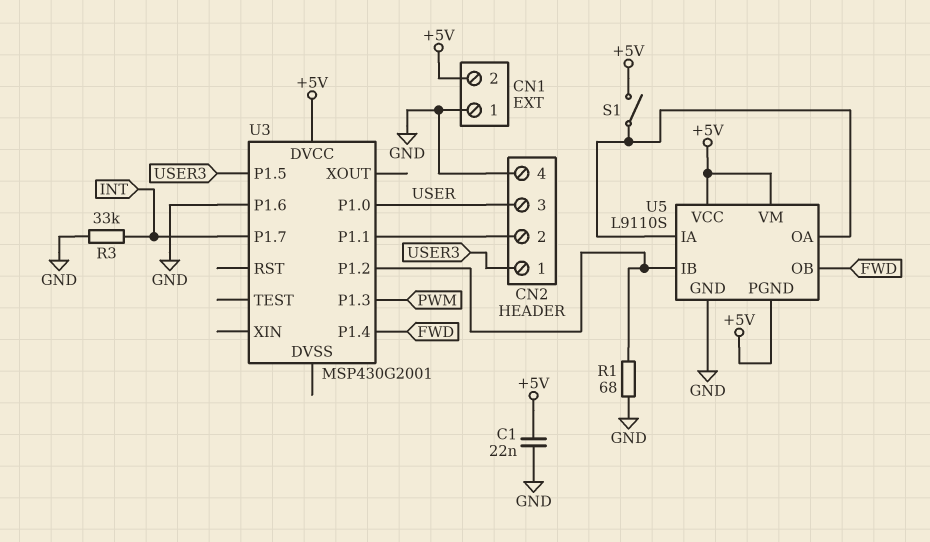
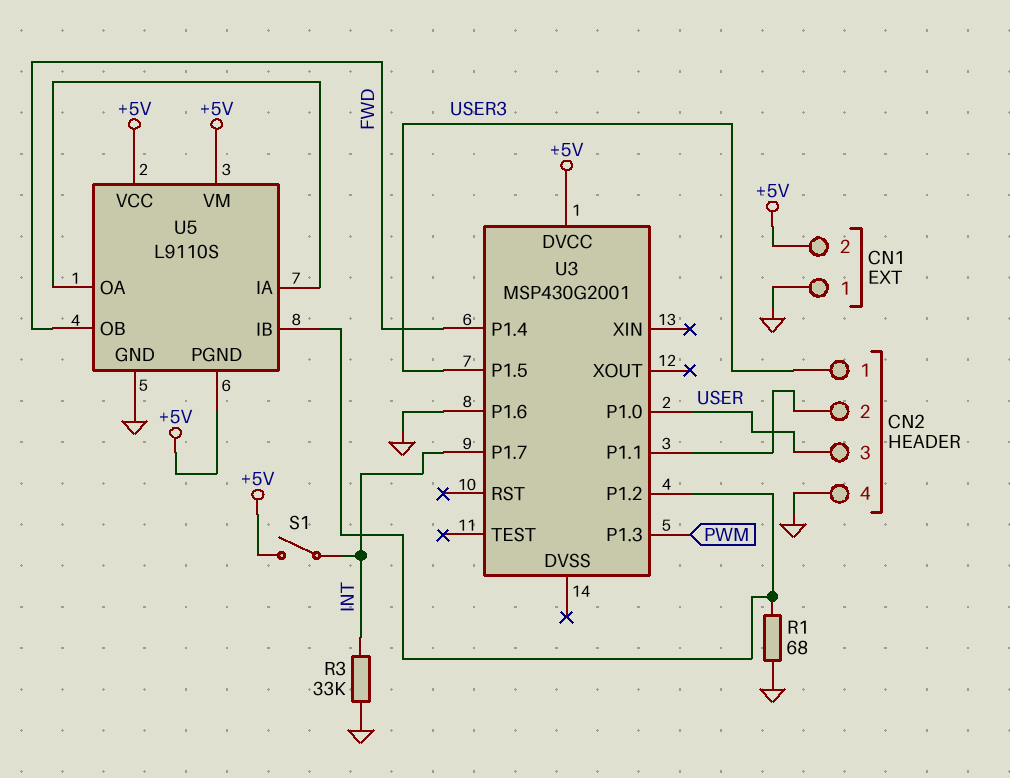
C1: 22nF (+5V, GND) -> none
S1: switch (+5V, U5/IA) -> switch (+5V, INT)

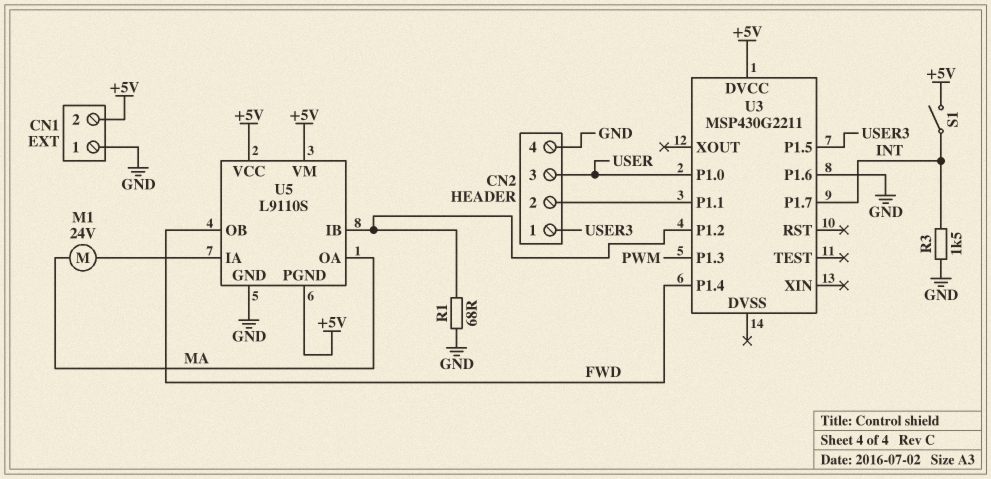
M1: none -> motor 24V (MA, U5/IA)
R3: 33k (GND, INT) -> 1.5k (GND, INT)
U3: MSP430G2001 -> MSP430G2211
U5 pin OA: U5/IA -> MA

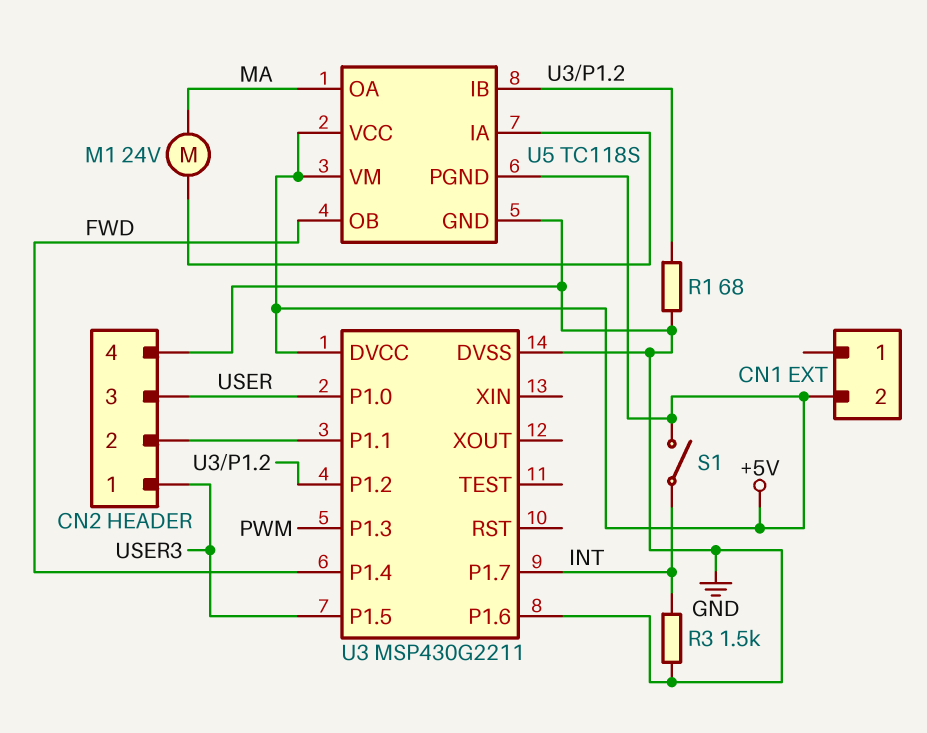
CN1 pin 1: GND -> none
U3 pin DVSS: none -> GND
U5: L9110S -> TC118S

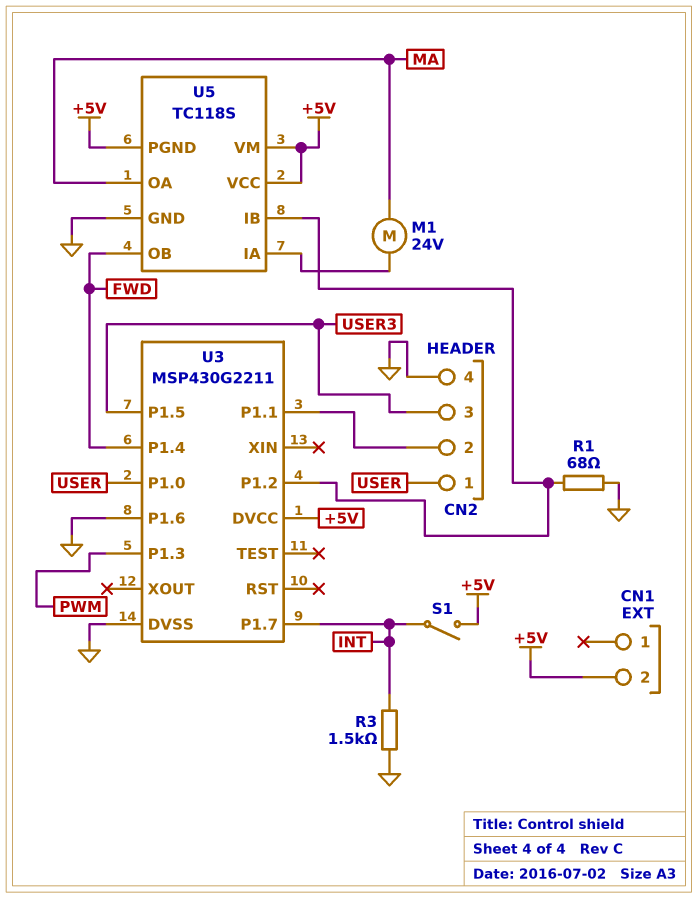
CN2 pin 1: USER3 -> USER
CN2 pin 3: USER -> USER3

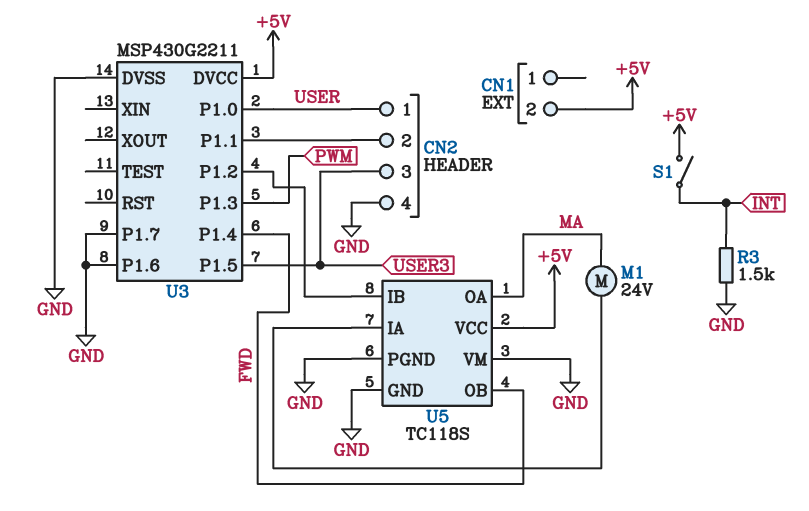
R1: 68 (GND, U3/P1.2) -> none
U3 pin P1.7: INT -> GND
U5 pin PGND: +5V -> GND
U5 pin VM: +5V -> GND

